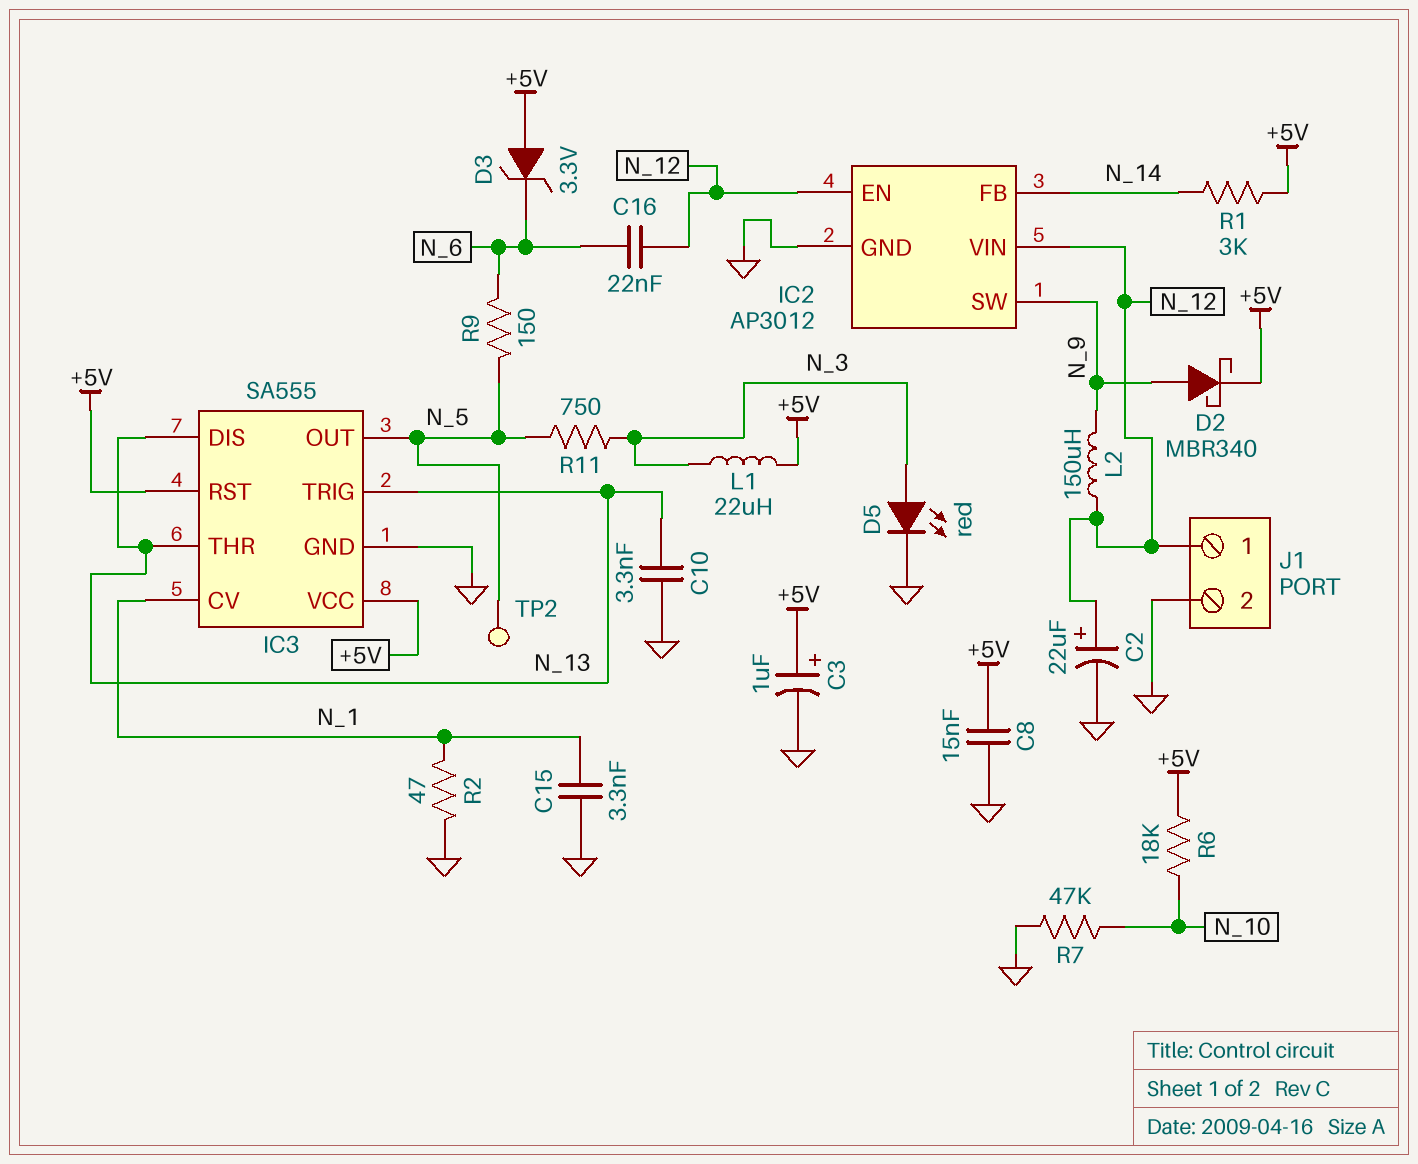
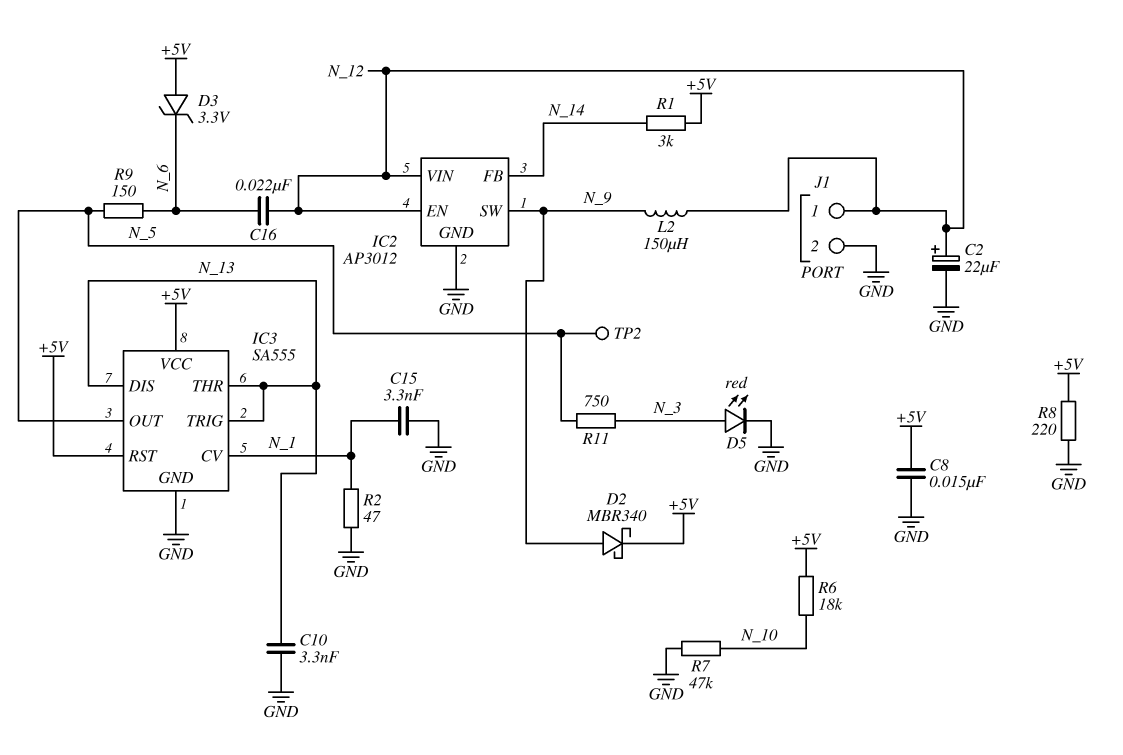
C3: 1uF (plus +5V, minus GND) -> none
L1: 22uH (+5V, N_3) -> none
R8: none -> 220 (+5V, GND)

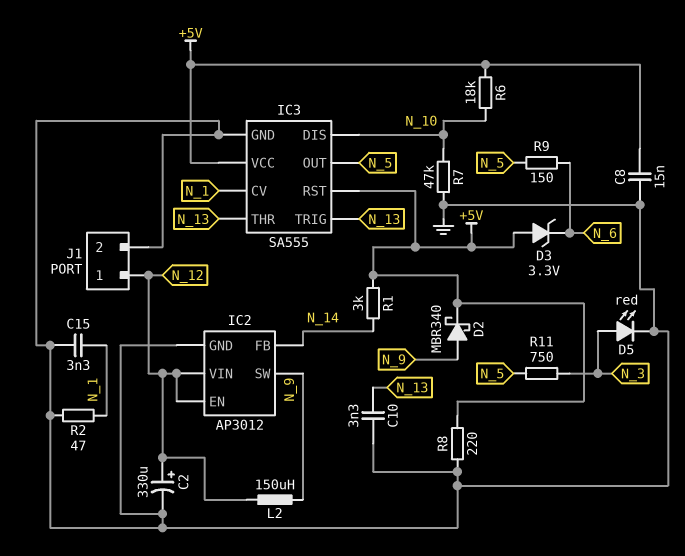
C2: 22uF (plus N_12, minus GND) -> 330uF (plus N_12, minus GND)
C16: 22nF (N_6, N_12) -> none
IC3 pin DIS: N_13 -> N_10
TP2: test point (N_5) -> none

